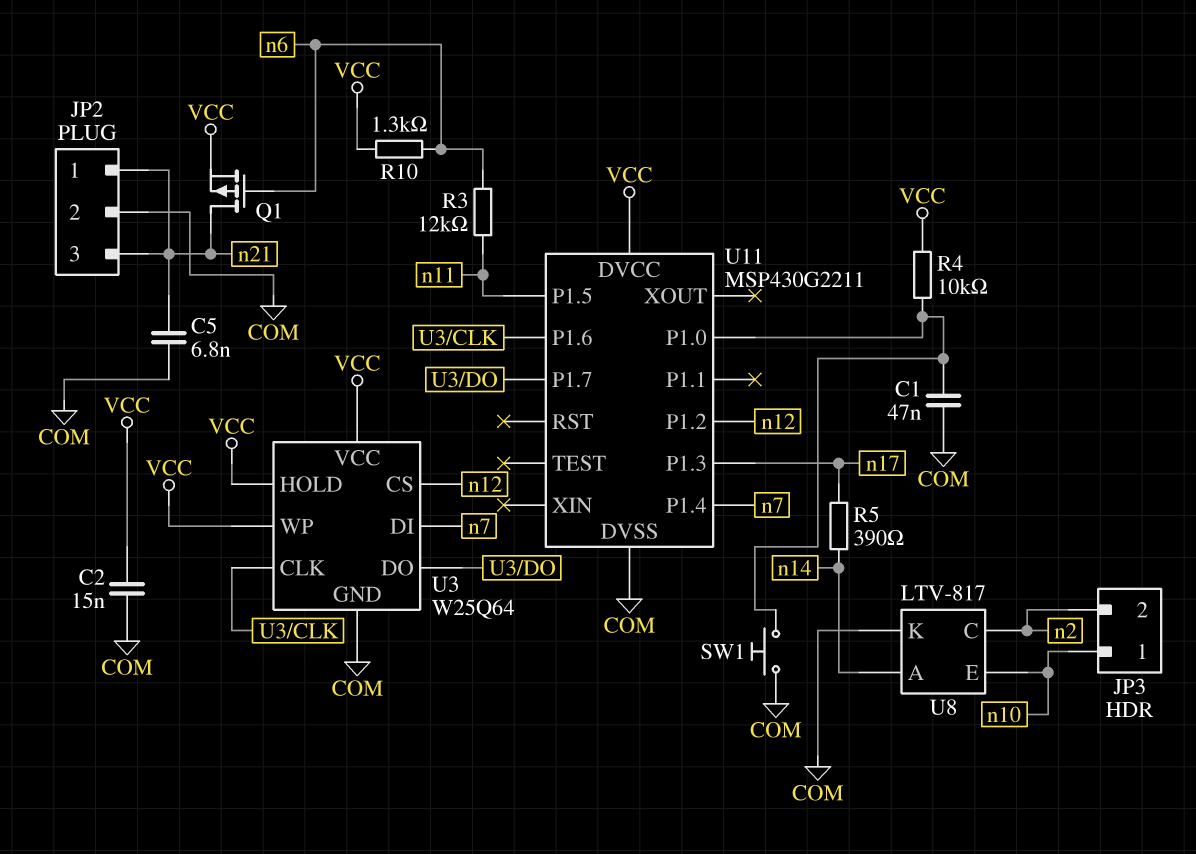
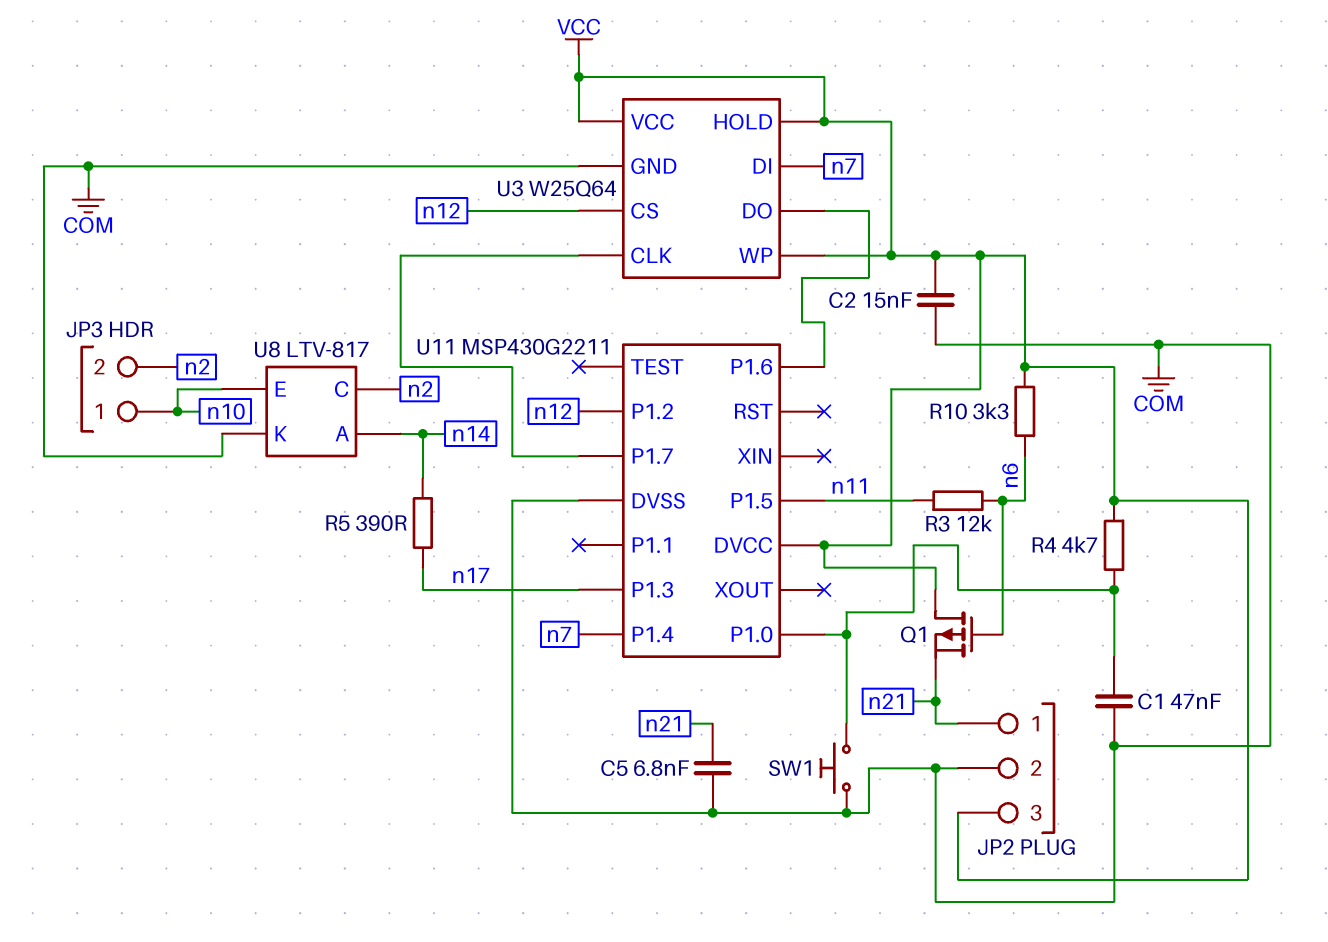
JP2 pin 3: n21 -> VCC
Q1: PMOS (G n6, D n21, S VCC) -> PMOS (G n6, D VCC, S n21)
R4: 10k (U11/P1.0, VCC) -> 4.7k (U11/P1.0, VCC)
R10: 1.3k (VCC, n6) -> 3.3k (VCC, n6)
U11 pin P1.6: U3/CLK -> U3/DO
U11 pin P1.7: U3/DO -> U3/CLK

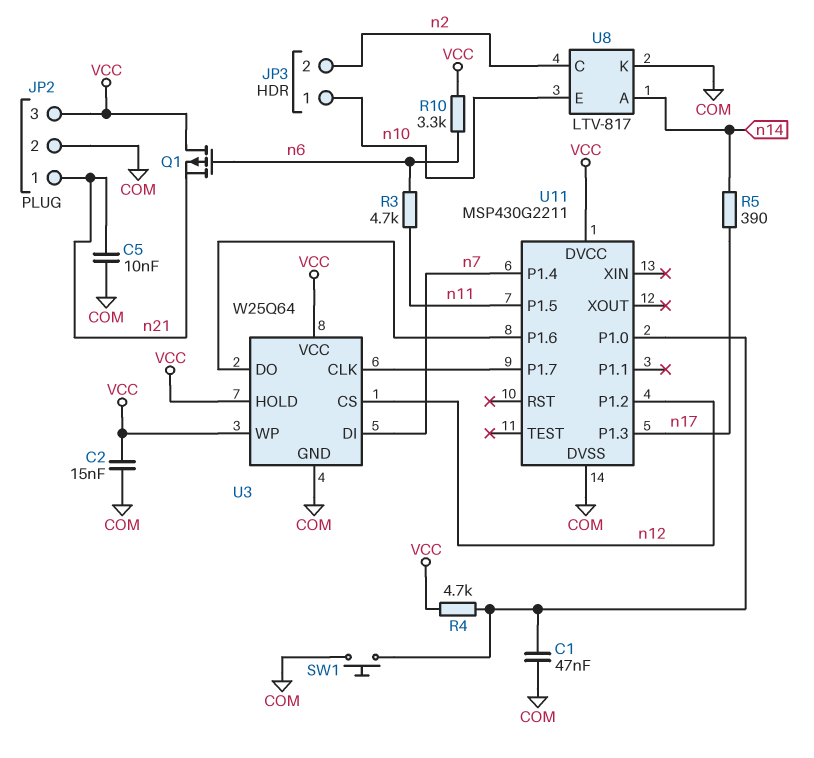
C5: 6.8nF (COM, n21) -> 10nF (COM, n21)
R3: 12k (n6, n11) -> 4.7k (n6, n11)

